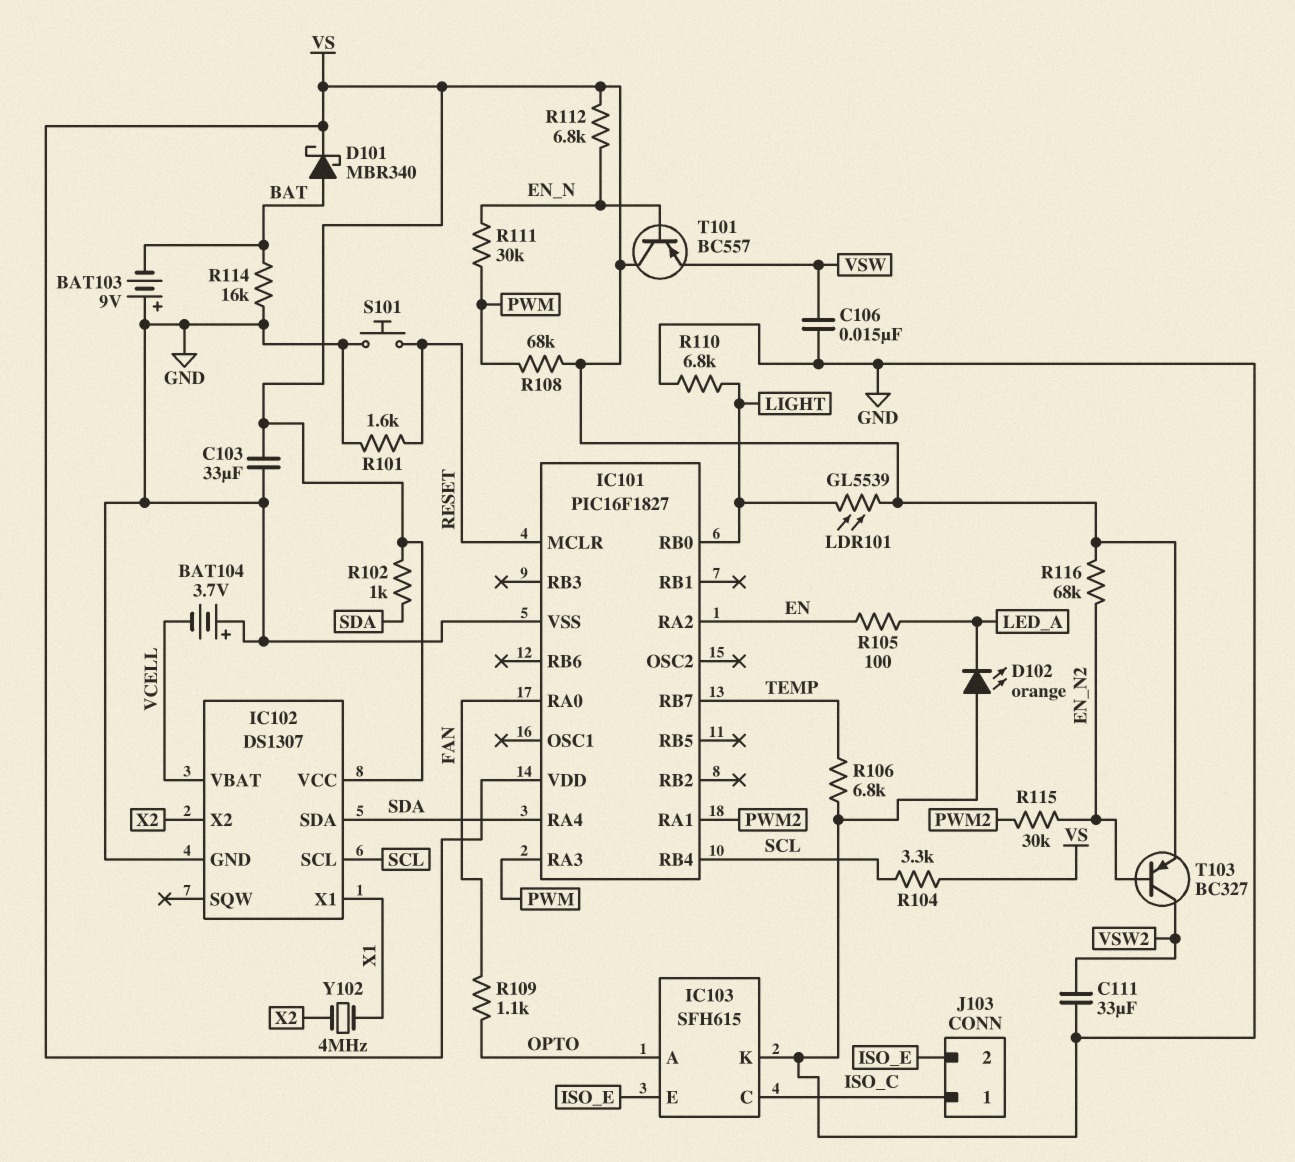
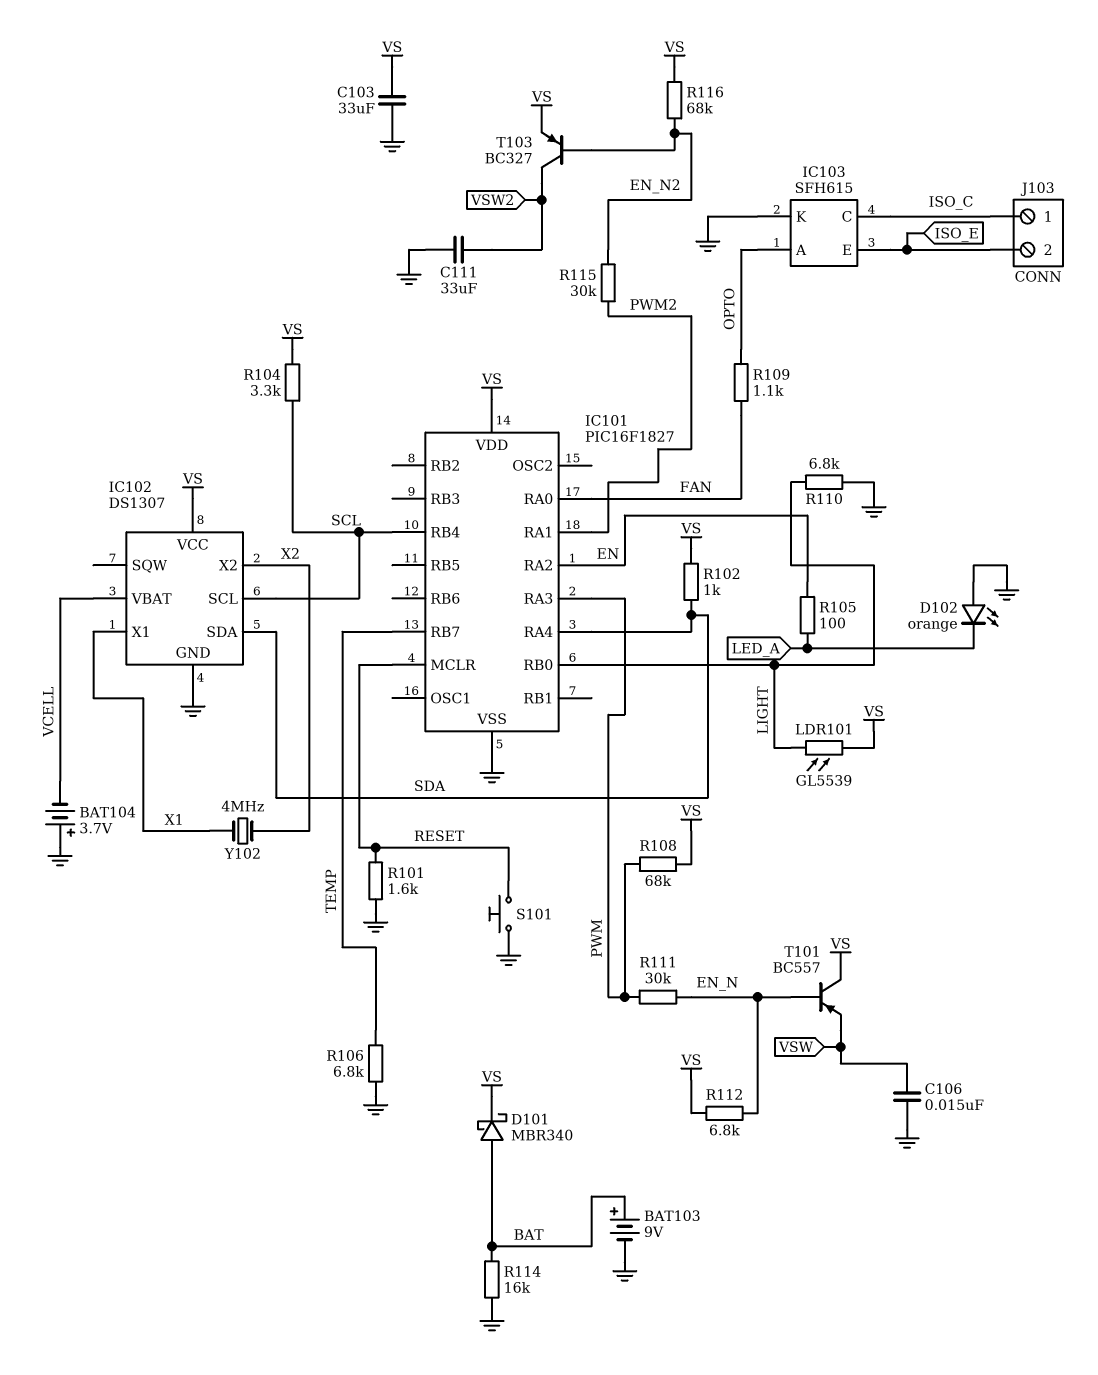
BAT103: 9V (plus GND, minus BAT) -> 9V (plus BAT, minus GND)

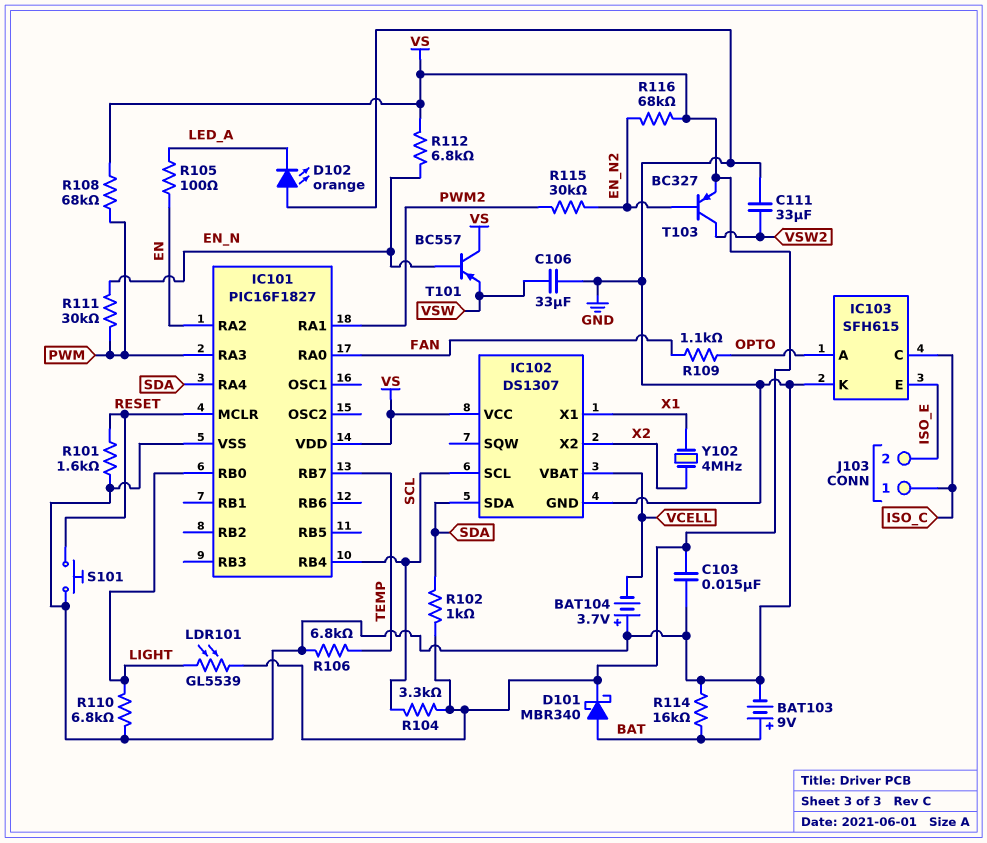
C103: 33uF (GND, VS) -> 15nF (GND, VS)
C106: 15nF (GND, VSW) -> 33uF (GND, VSW)

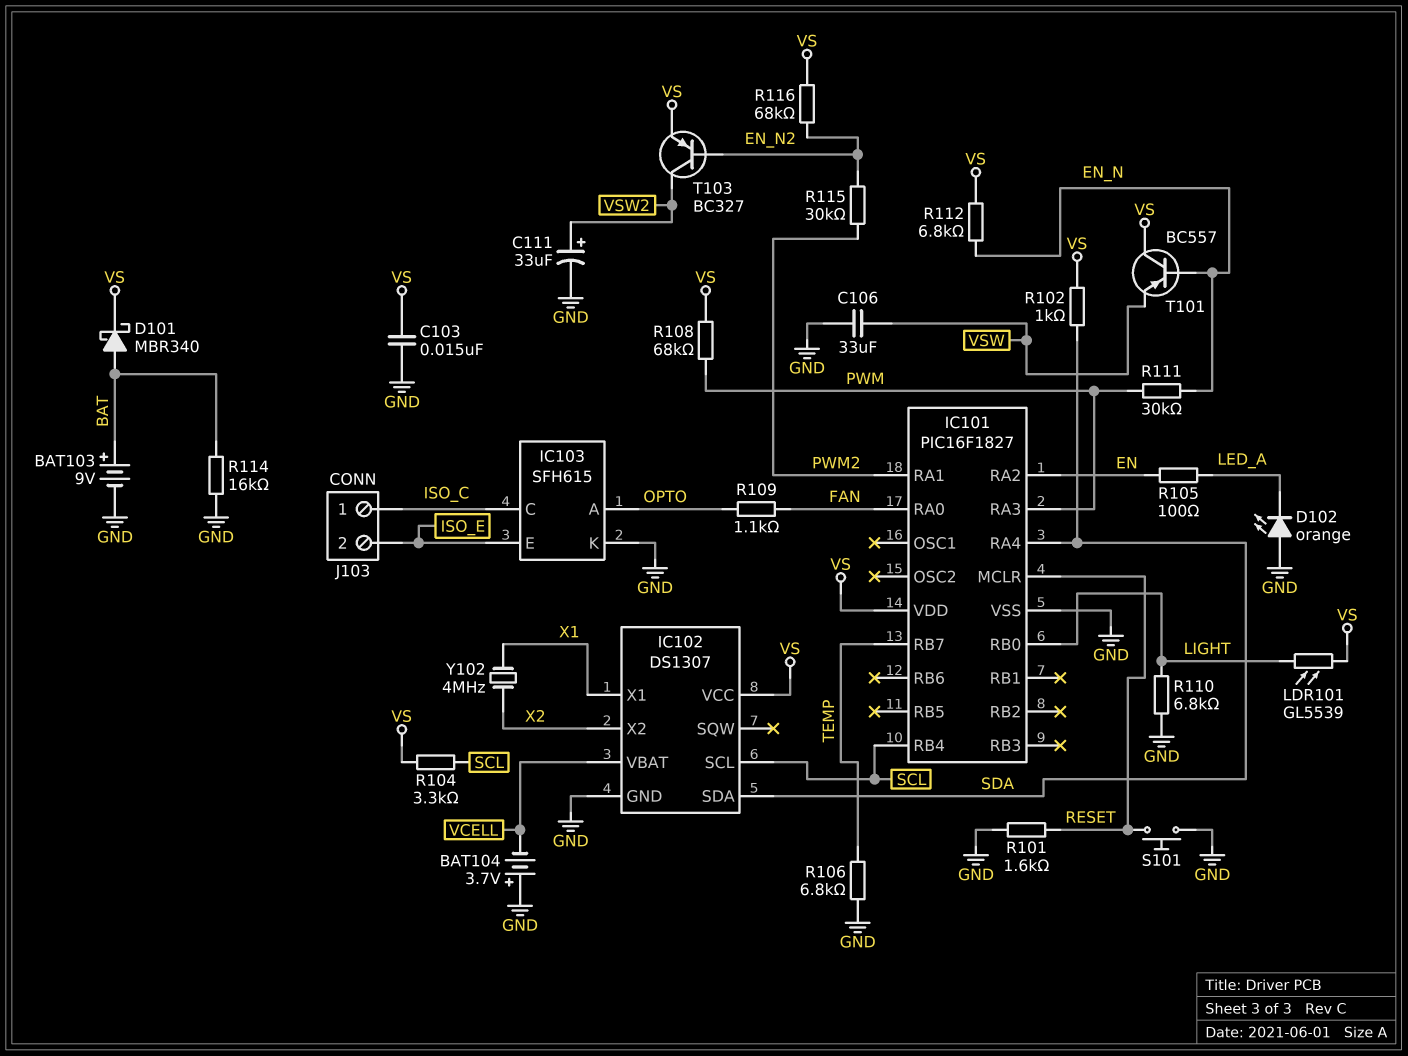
C111: 33uF (GND, VSW2) -> 33uF (plus VSW2, minus GND)

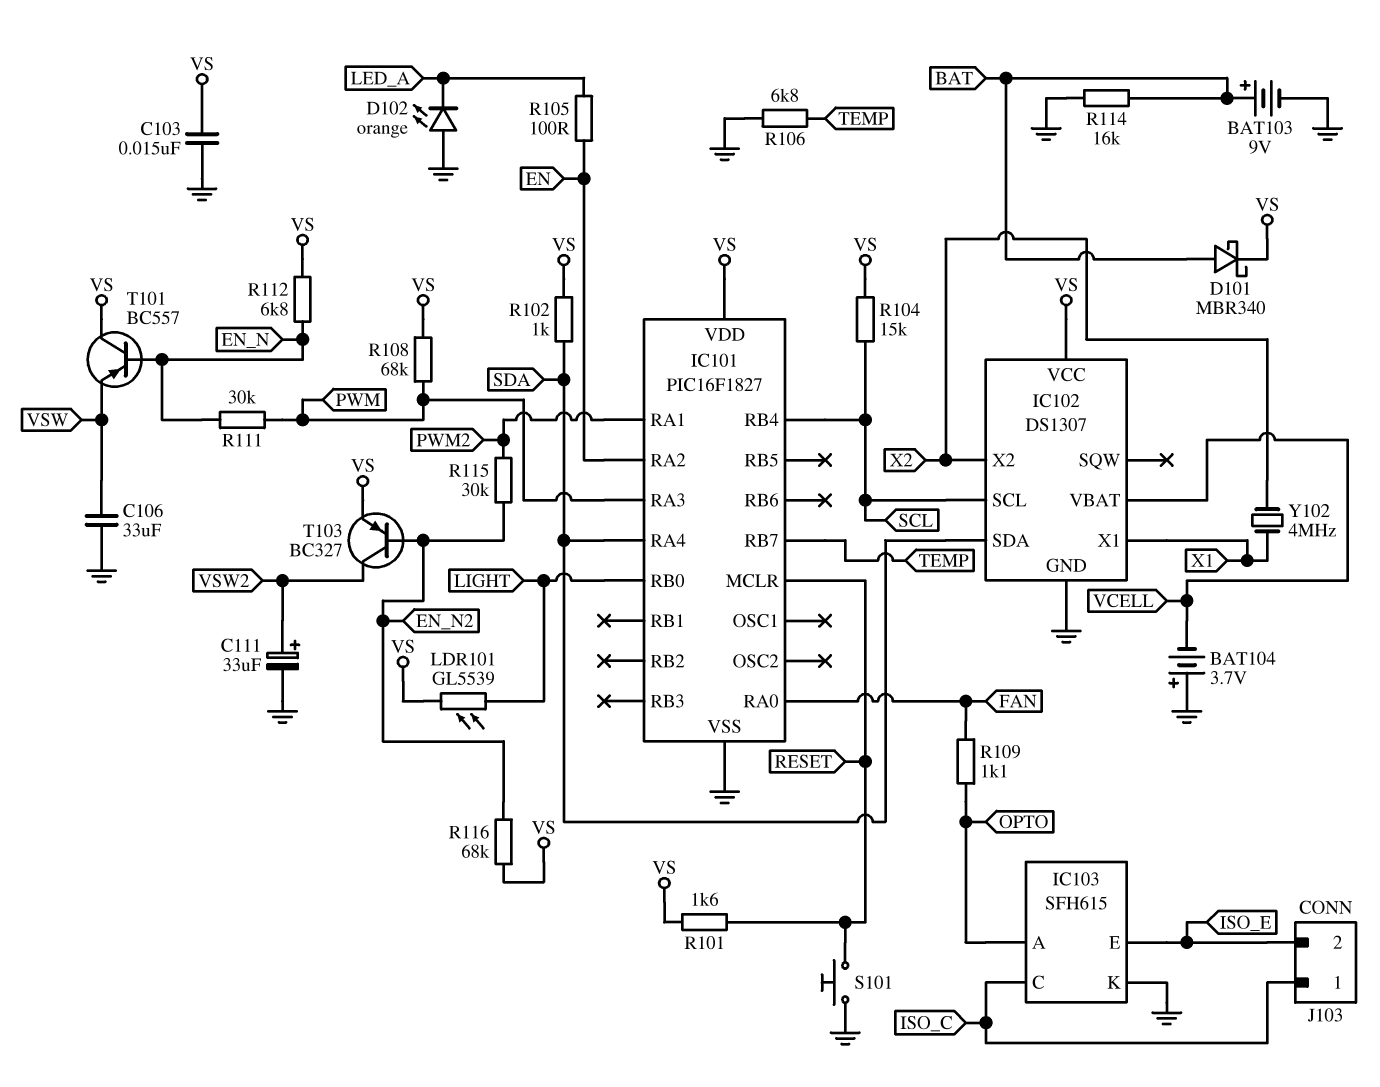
R101: 1.6k (GND, RESET) -> 1.6k (RESET, VS)
R104: 3.3k (SCL, VS) -> 15k (SCL, VS)
R110: 6.8k (GND, LIGHT) -> none

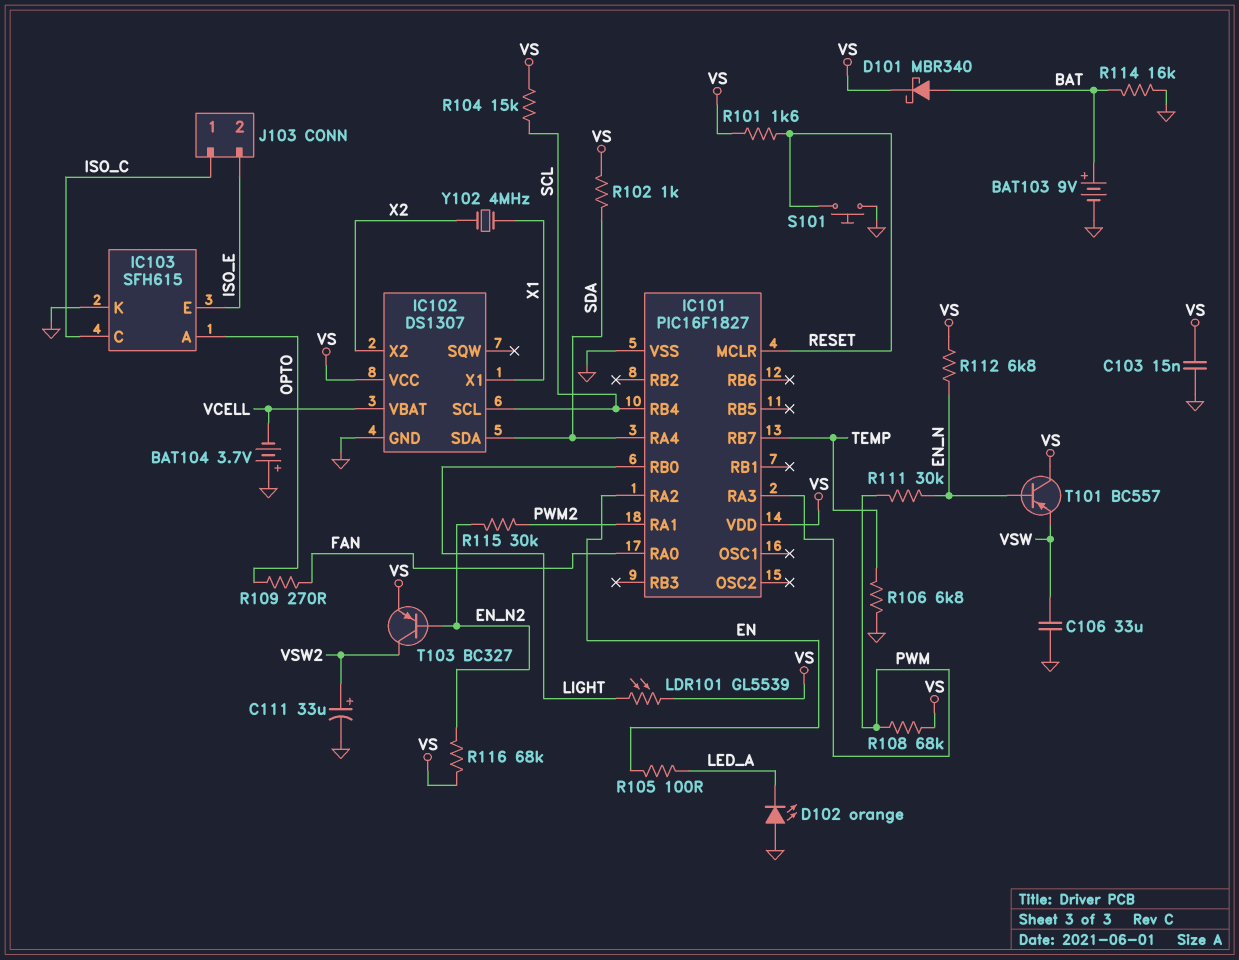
R109: 1.1k (FAN, OPTO) -> 270 (FAN, OPTO)

